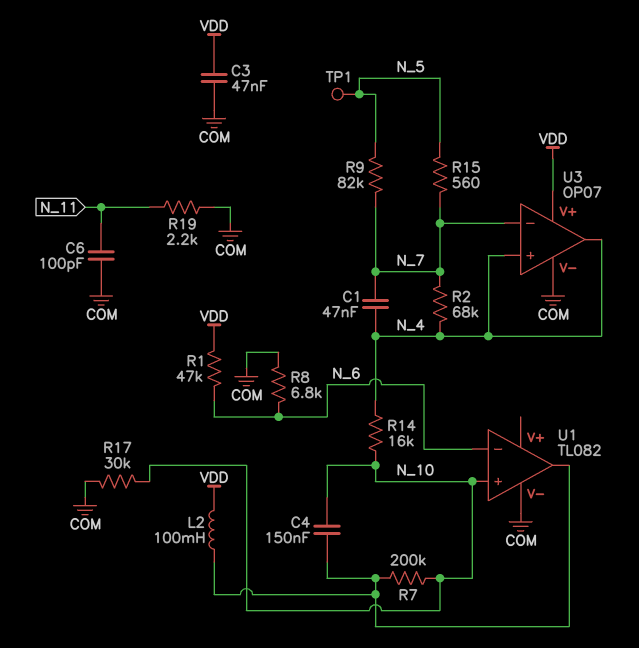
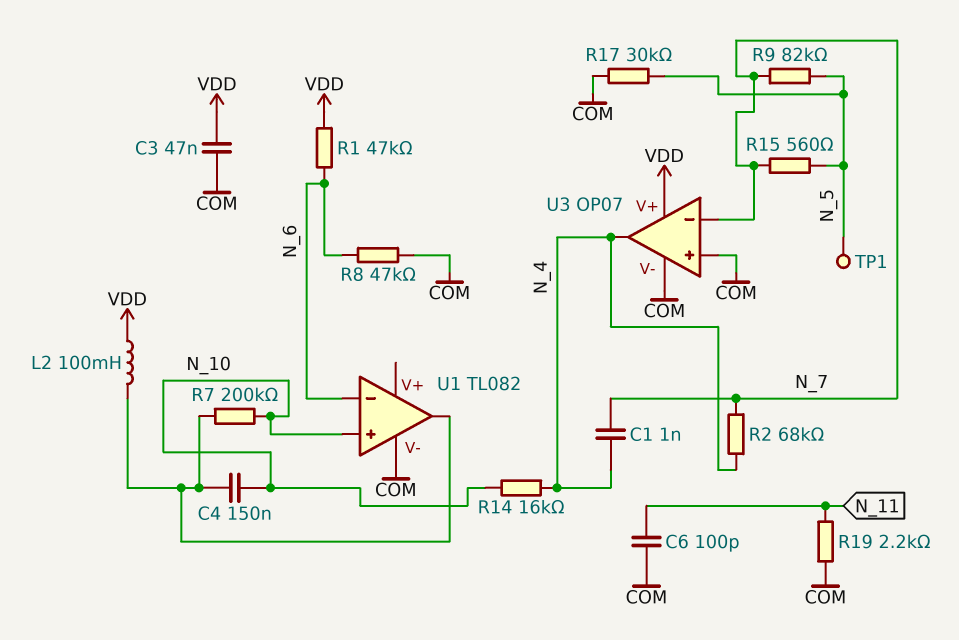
C1: 47nF (N_4, N_7) -> 1nF (N_4, N_7)
R8: 6.8k (COM, N_6) -> 47k (COM, N_6)
R17: 30k (COM, N_10) -> 30k (COM, N_5)
U3 pin in+: N_4 -> COM

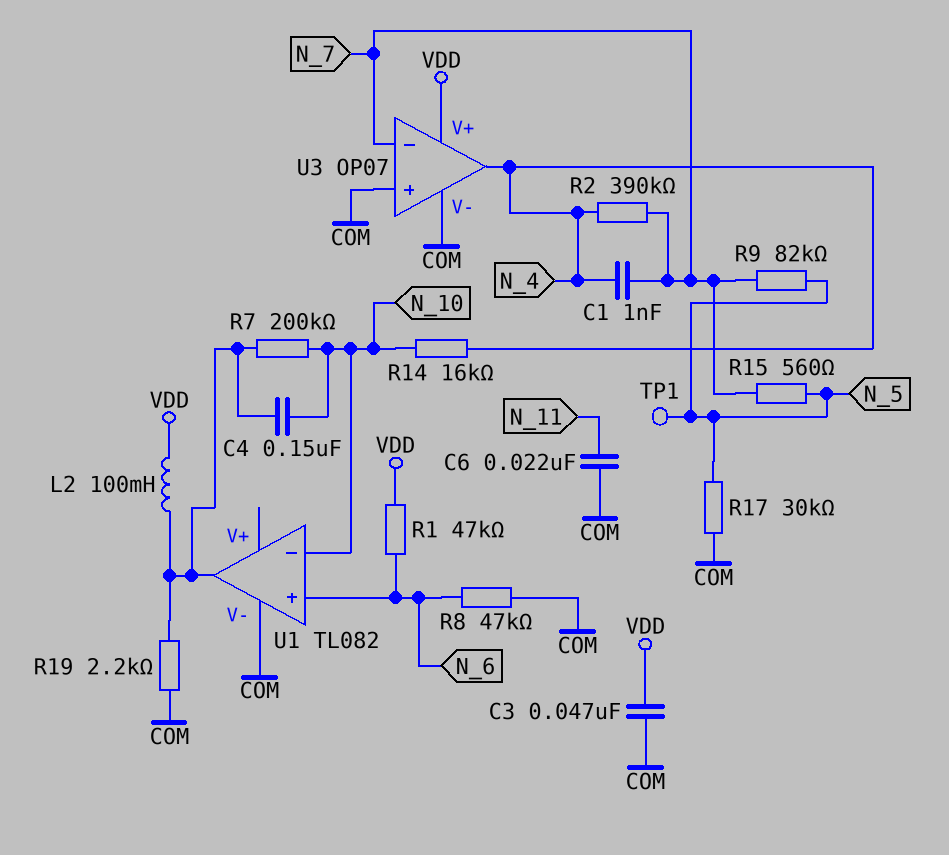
C6: 100pF (COM, N_11) -> 22nF (COM, N_11)
R2: 68k (N_4, N_7) -> 390k (N_4, N_7)
R19: 2.2k (COM, N_11) -> 2.2k (COM, U1/out)
U1 pin in+: N_10 -> N_6
U1 pin in-: N_6 -> N_10

